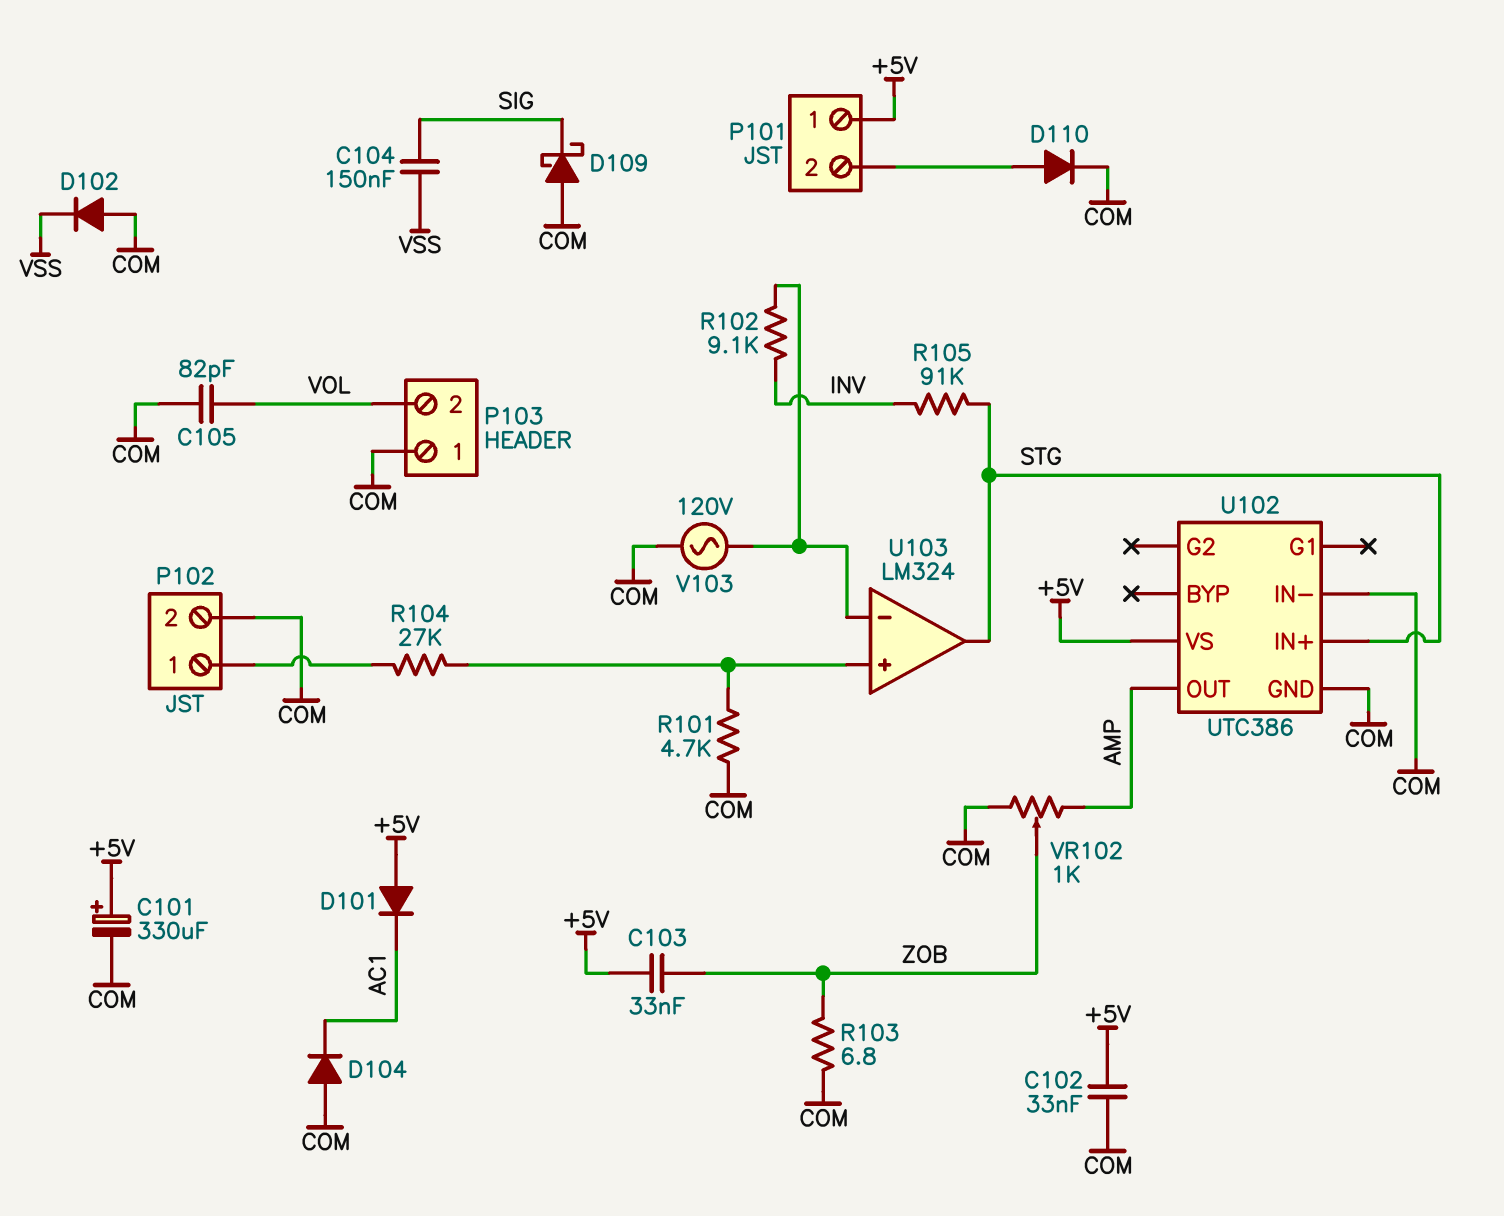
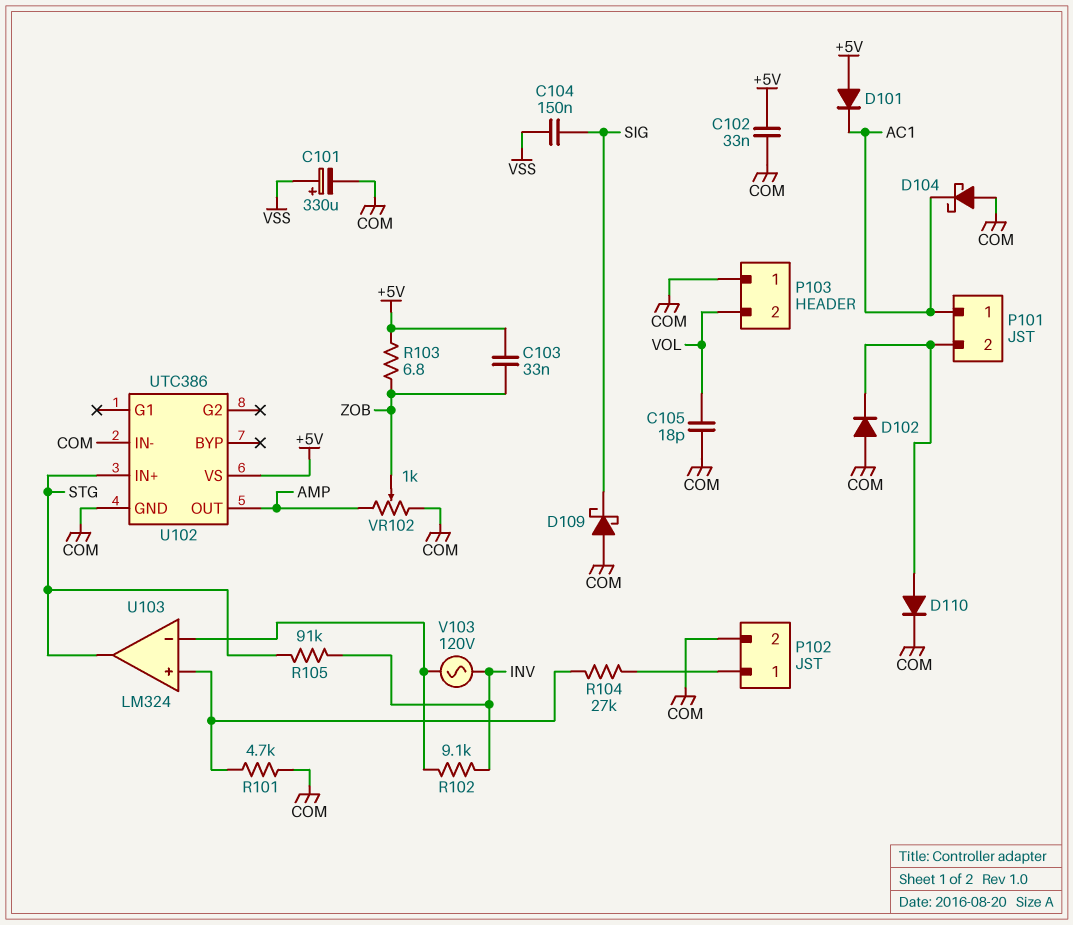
C101: 330uF (plus +5V, minus COM) -> 330uF (plus VSS, minus COM)
C105: 82pF (COM, VOL) -> 18pF (COM, VOL)
D102: diode (A COM, K VSS) -> diode (A COM, K P101/2)
D104: diode (A COM, K AC1) -> schottky (A COM, K AC1)
P101 pin 1: +5V -> AC1
R103: 6.8 (COM, ZOB) -> 6.8 (+5V, ZOB)
V103: AC 120V (COM, U103/in-) -> AC 120V (INV, U103/in-)

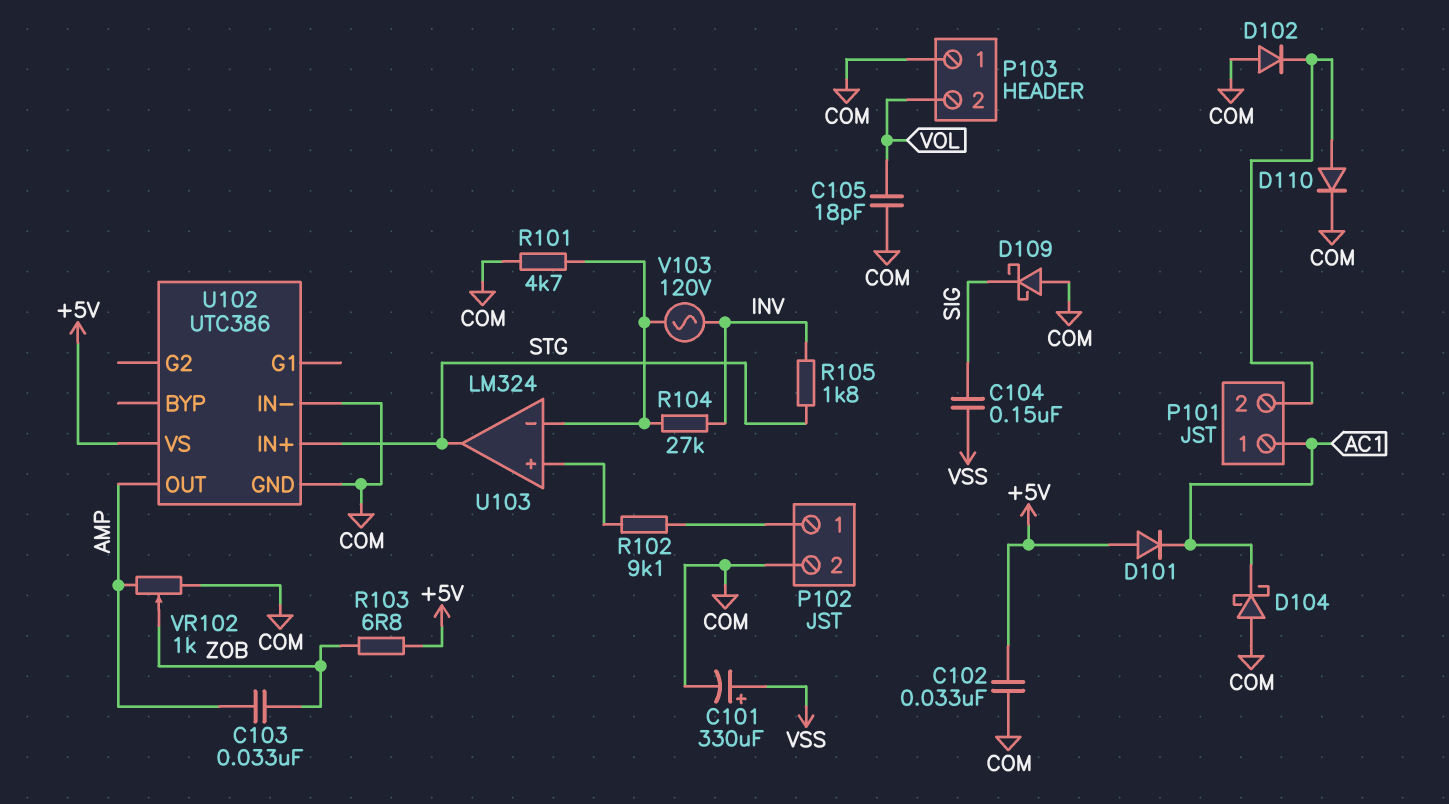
C103: 33nF (+5V, ZOB) -> 33nF (AMP, ZOB)
R101: 4.7k (COM, U103/in+) -> 4.7k (COM, U103/in-)
R102: 9.1k (INV, U103/in-) -> 9.1k (P102/1, U103/in+)
R104: 27k (P102/1, U103/in+) -> 27k (INV, U103/in-)
R105: 91k (INV, STG) -> 1.8k (INV, STG)

